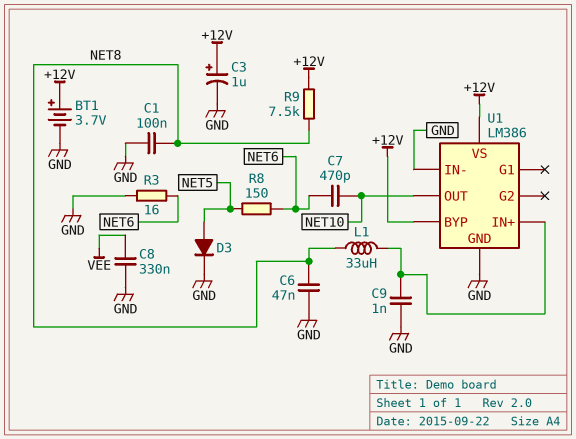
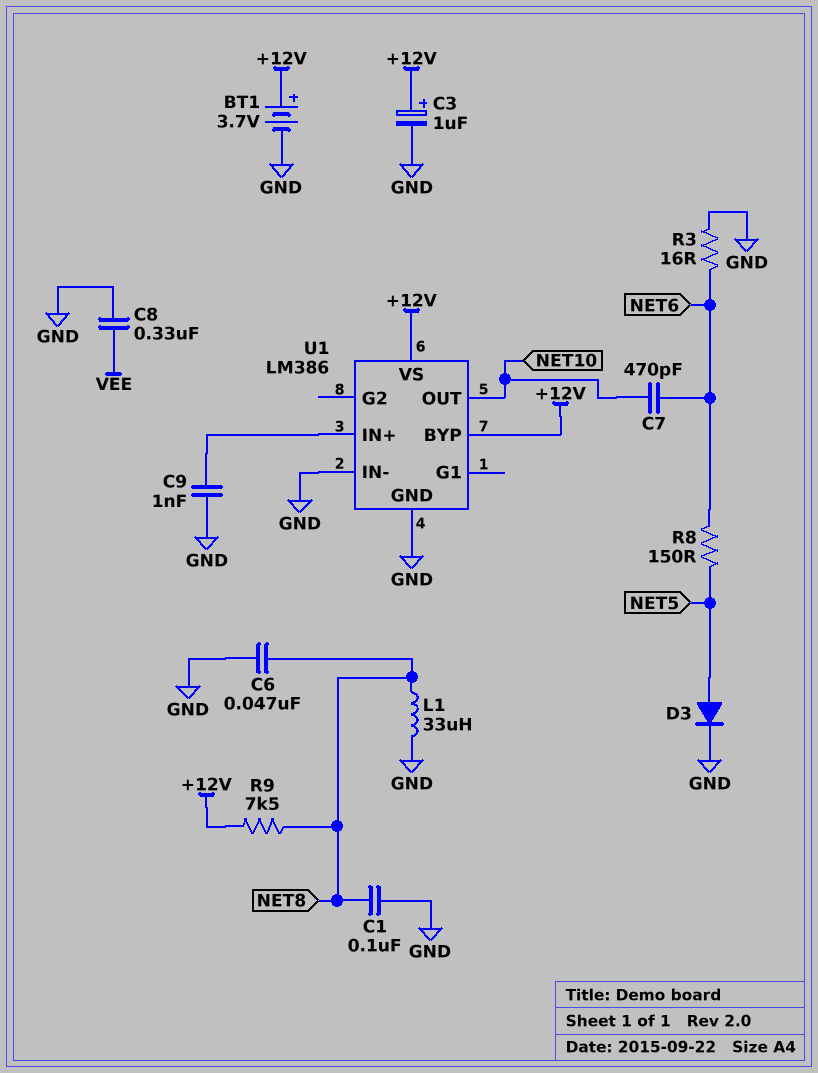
L1: 33uH (NET8, U1/IN+) -> 33uH (GND, NET8)

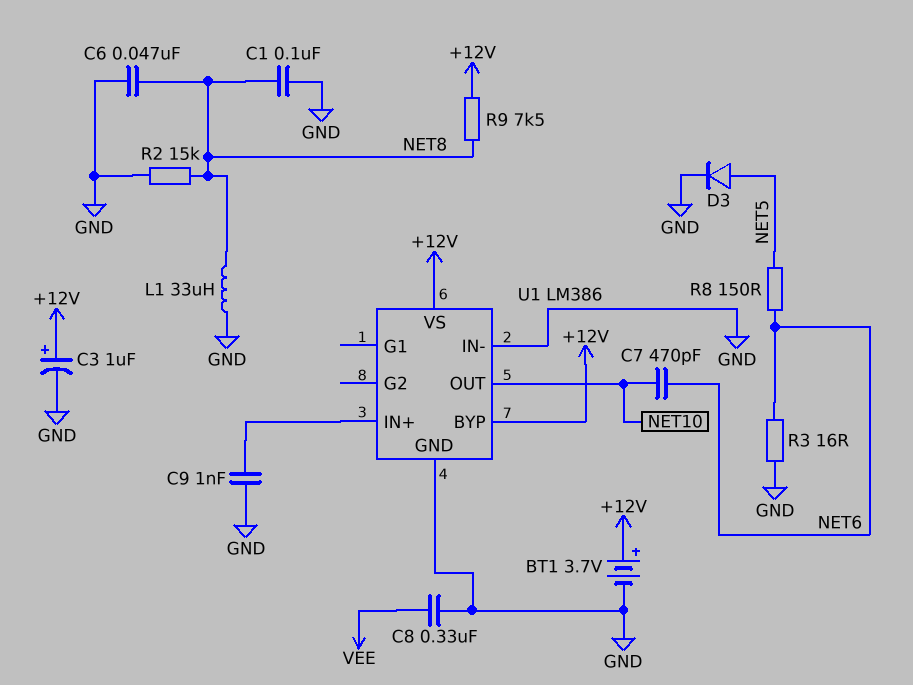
R2: none -> 15k (GND, NET8)

